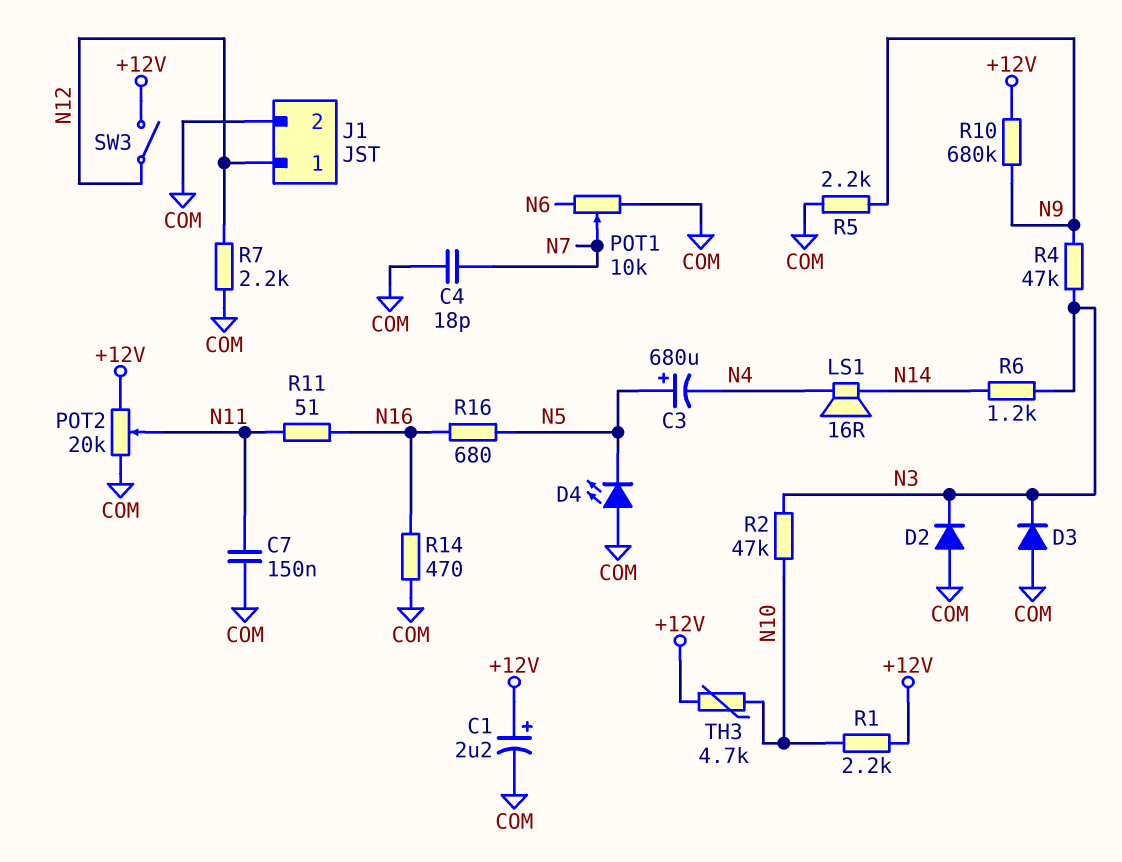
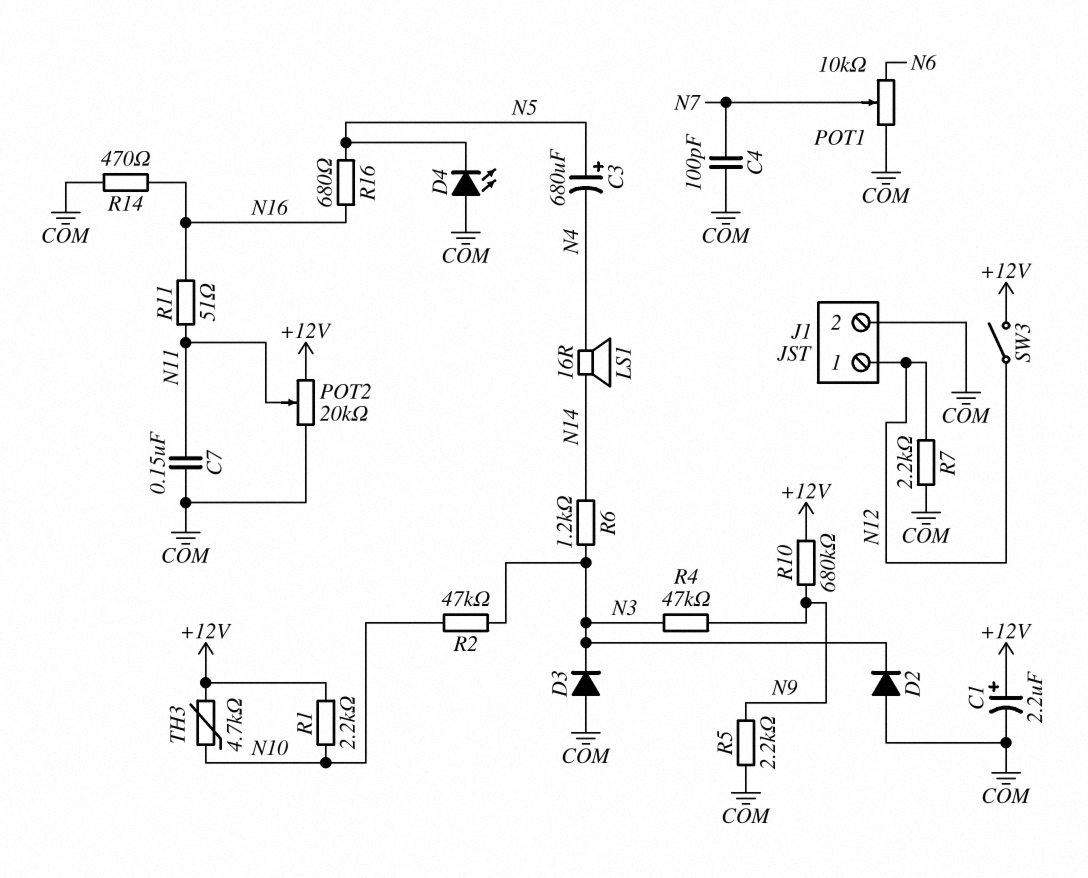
C4: 18pF (COM, N7) -> 100pF (COM, N7)

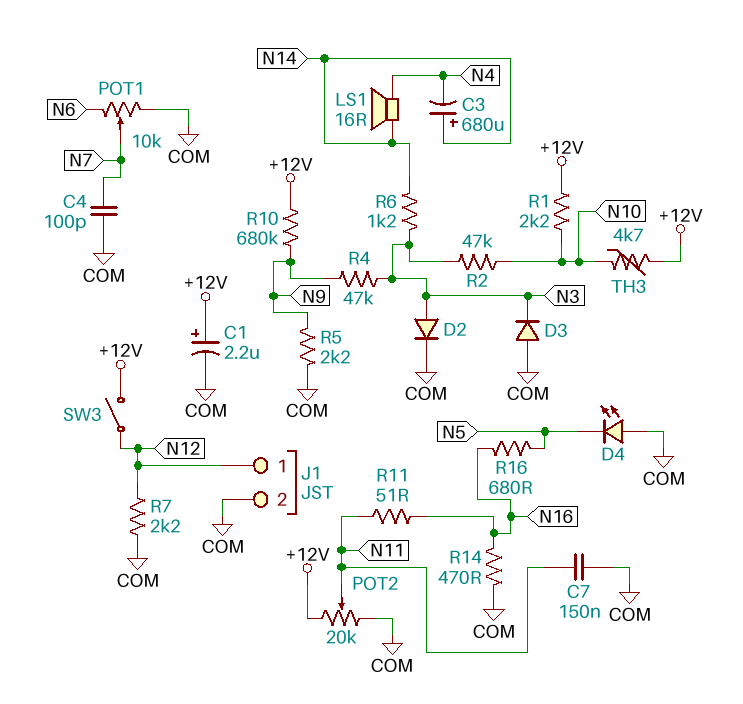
C3: 680uF (plus N5, minus N4) -> 680uF (plus N14, minus N4)
D2: diode (A COM, K N3) -> diode (A N3, K COM)

